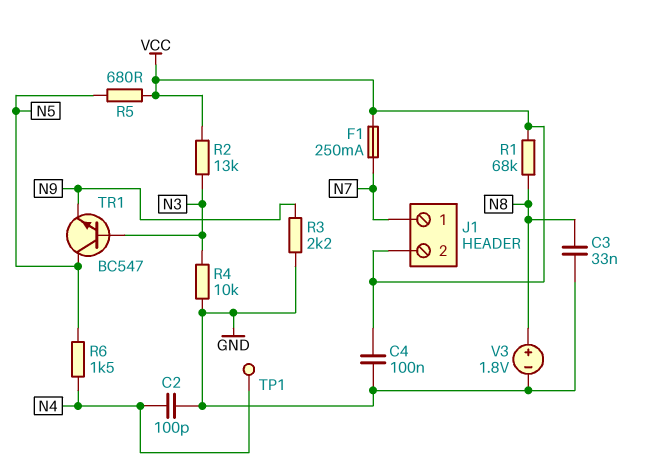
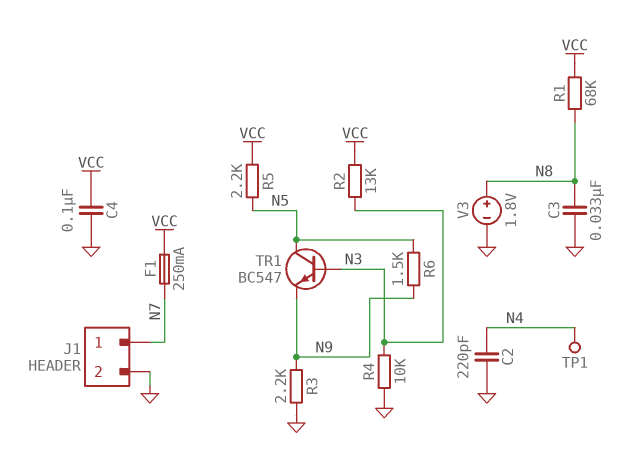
C2: 100pF (GND, N4) -> 220pF (GND, N4)
J1 pin 2: VCC -> GND
R5: 680 (N5, VCC) -> 2.2k (N5, VCC)
R6: 1.5k (N4, N5) -> 1.5k (N5, N9)

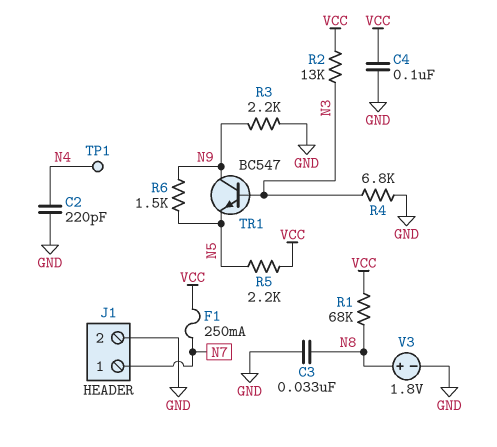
R4: 10k (GND, N3) -> 6.8k (GND, N3)
TR1: NPN BC547 (B N3, C N5, E N9) -> NPN BC547 (B N3, C N9, E N5)

